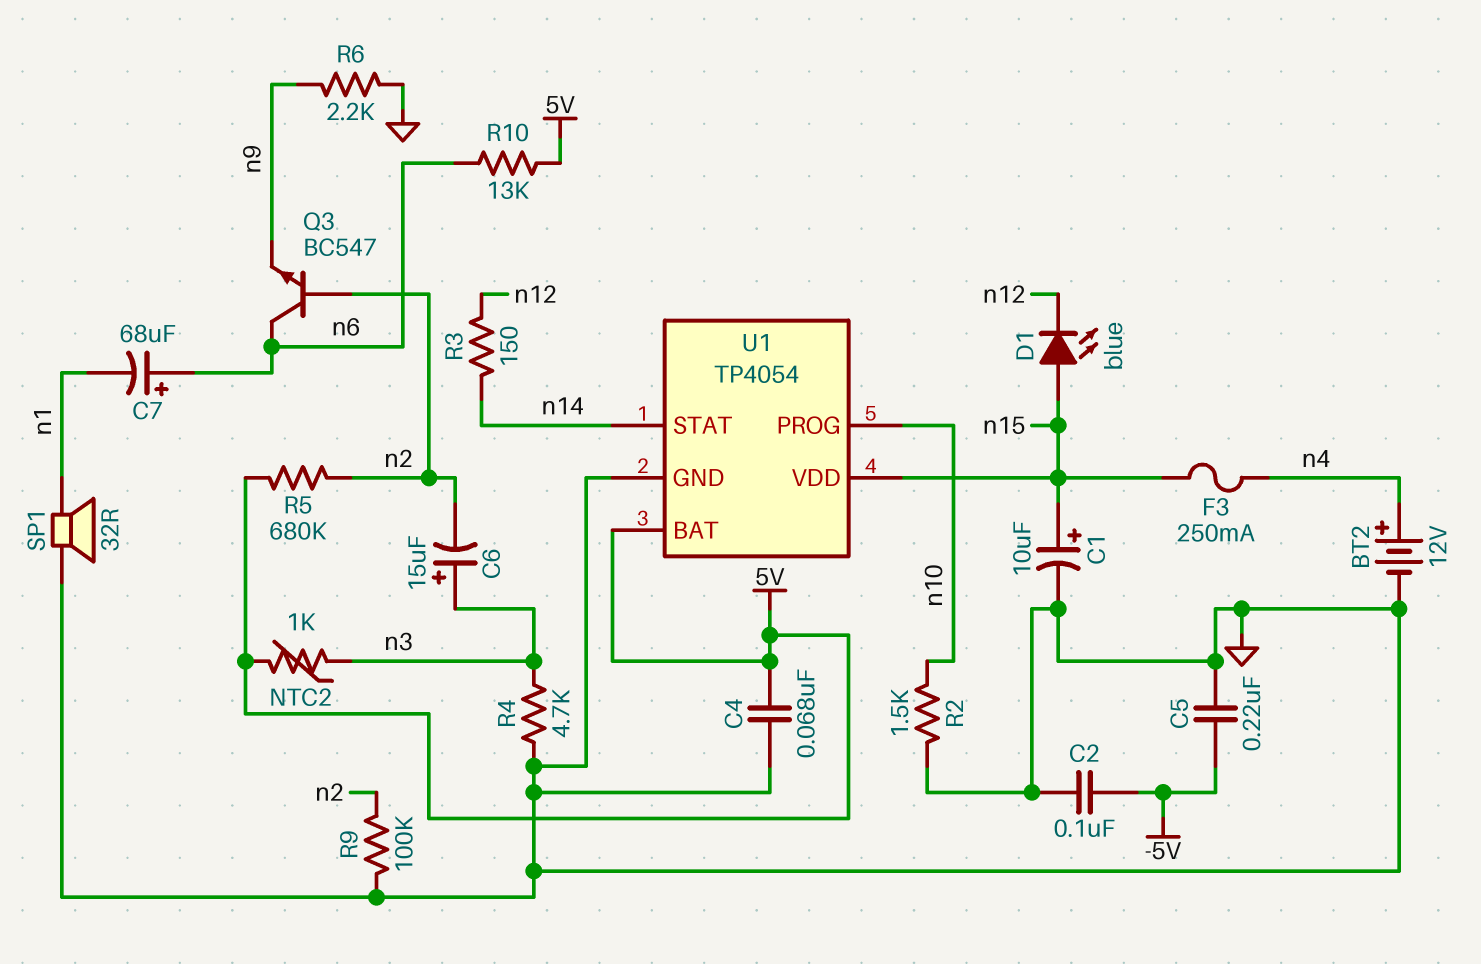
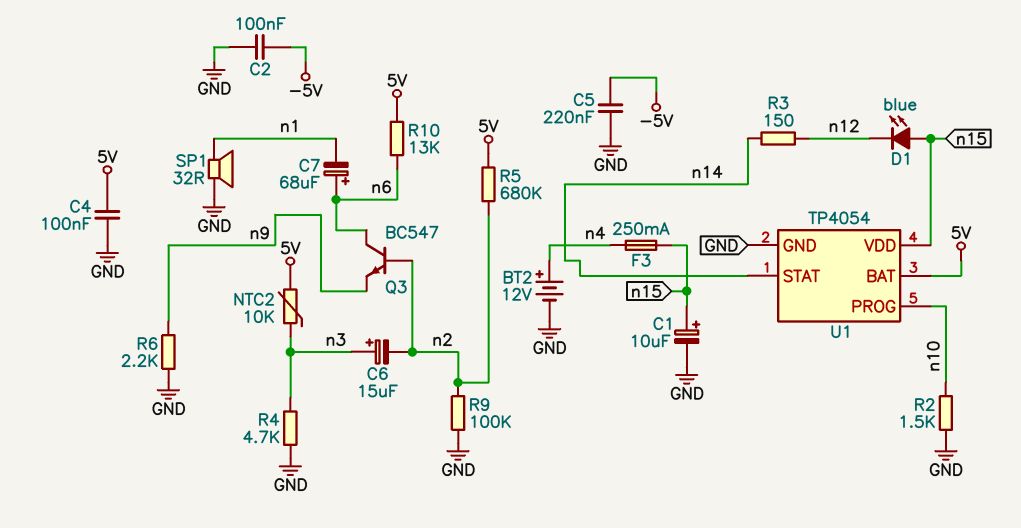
C4: 68nF (5V, GND) -> 100nF (5V, GND)
NTC2: 1k (5V, n3) -> 10k (5V, n3)

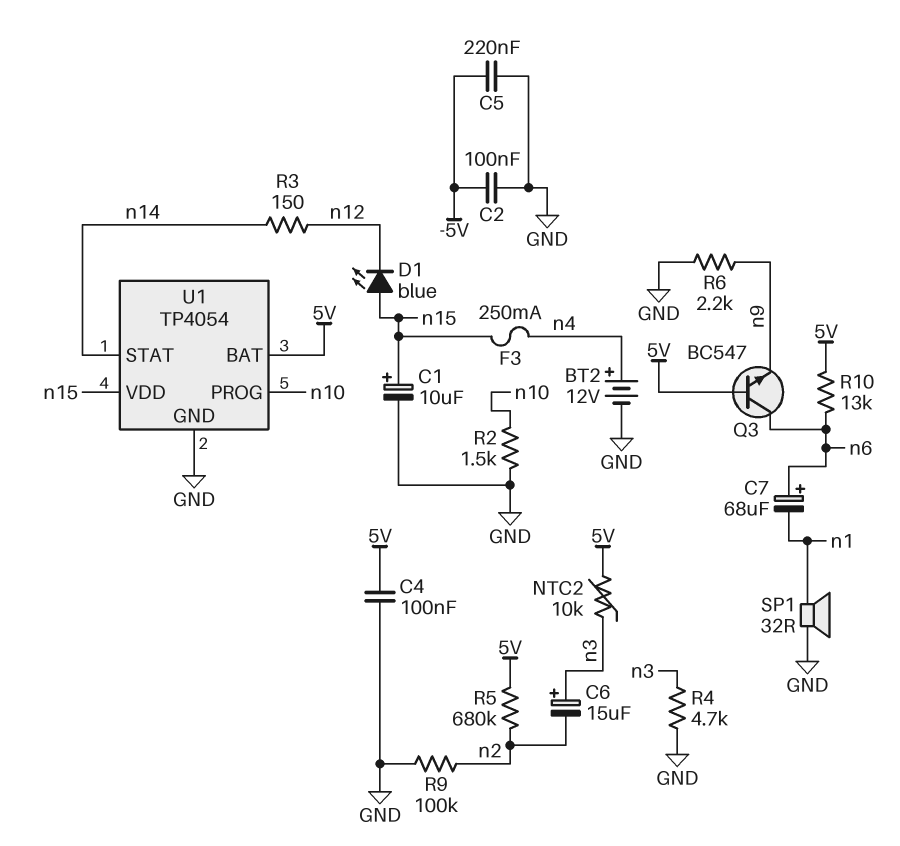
Q3: NPN BC547 (B n2, C n6, E n9) -> NPN BC547 (B 5V, C n6, E n9)

